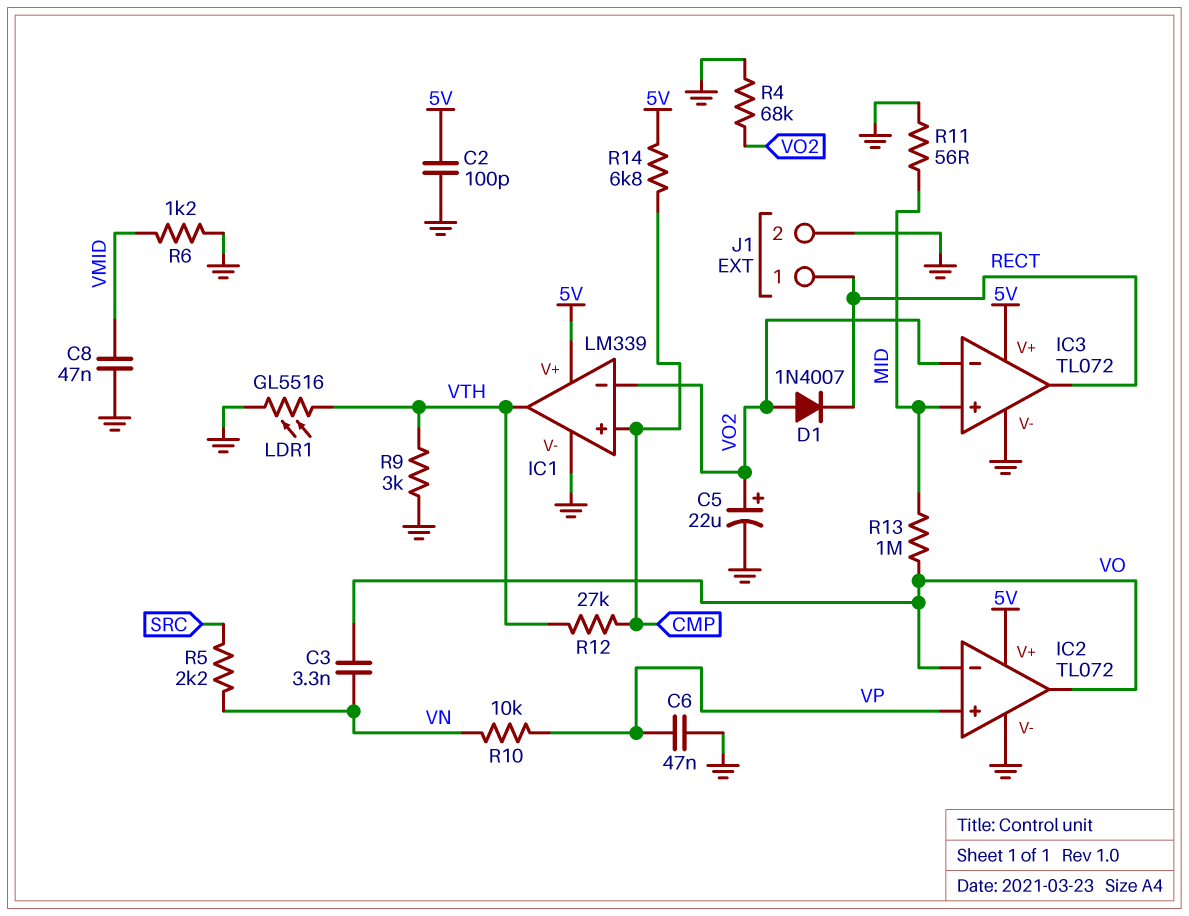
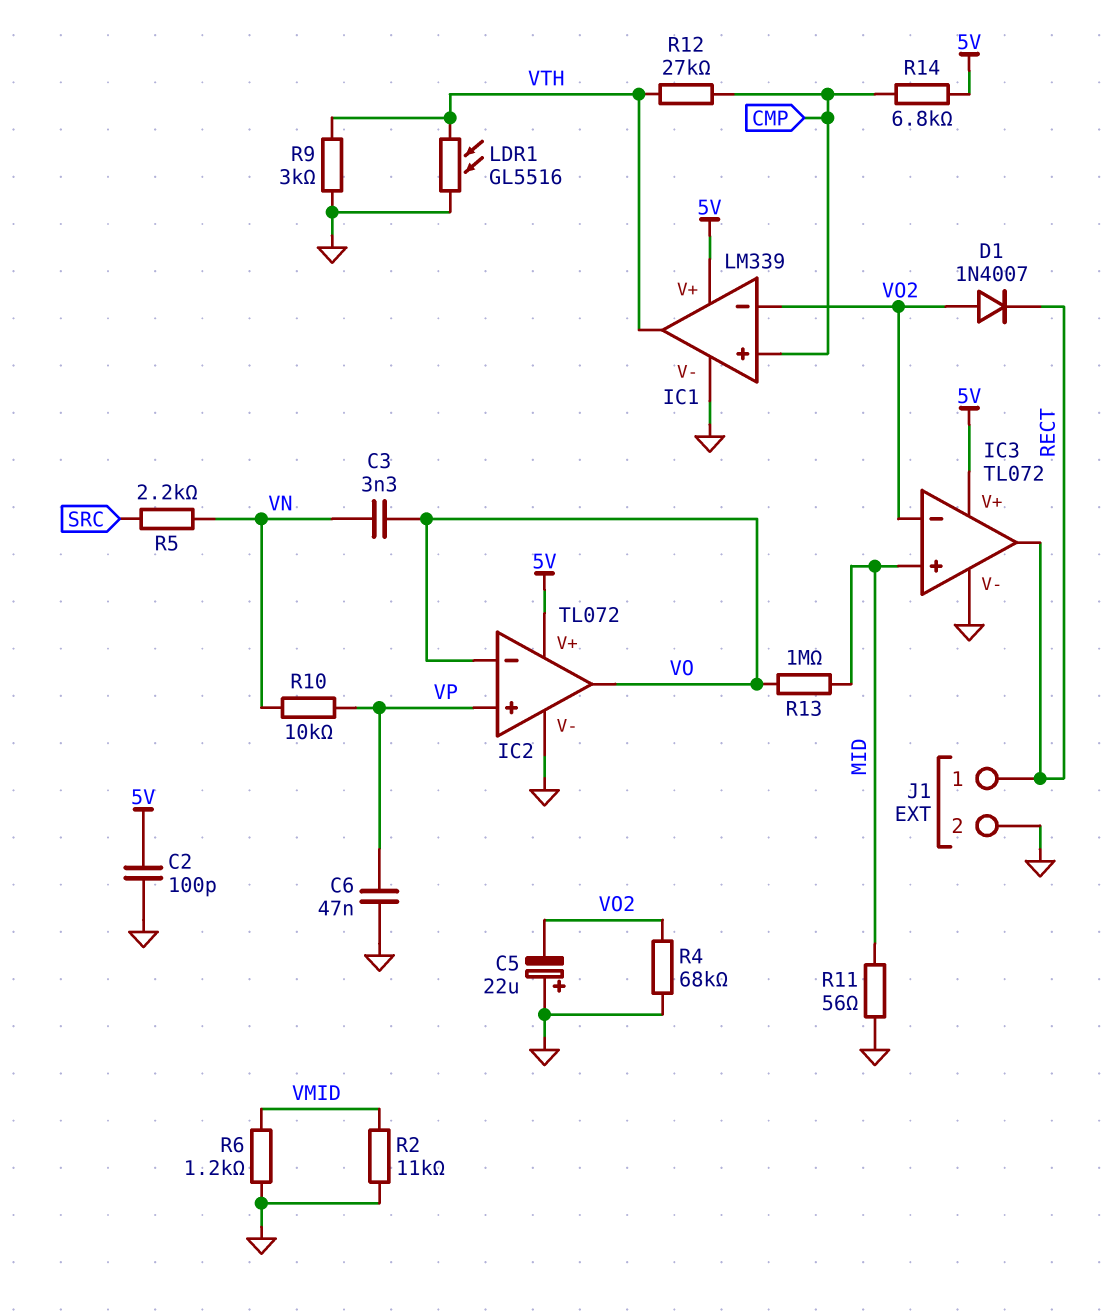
C5: 22uF (plus VO2, minus GND) -> 22uF (plus GND, minus VO2)
C8: 47nF (GND, VMID) -> none
R2: none -> 11k (GND, VMID)

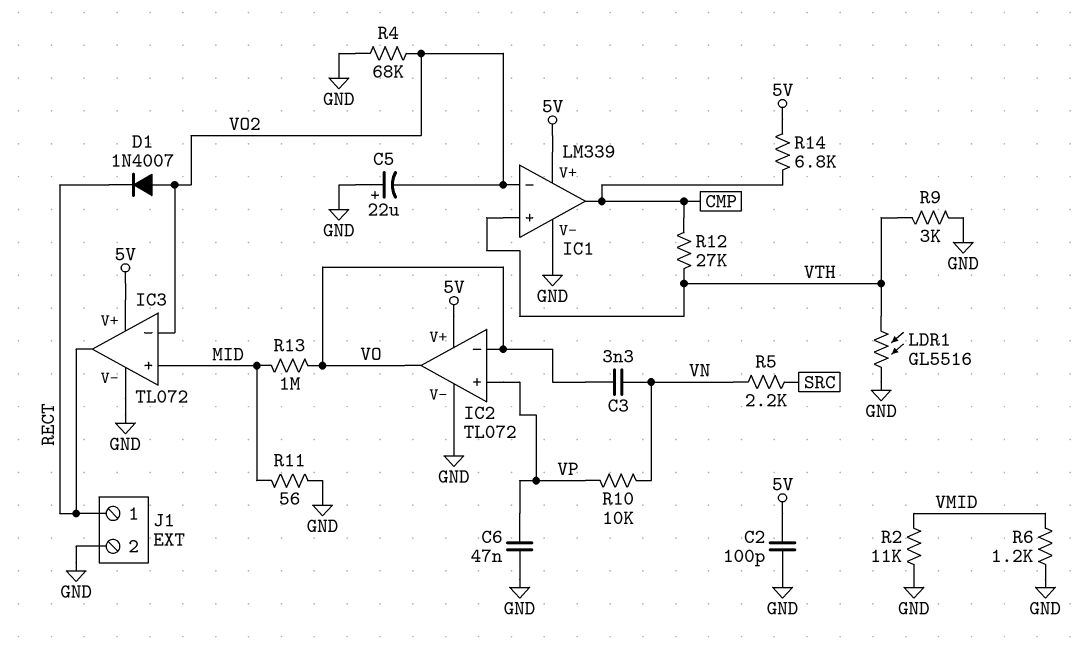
IC1 pin in+: CMP -> VTH
IC1 pin out: VTH -> CMP

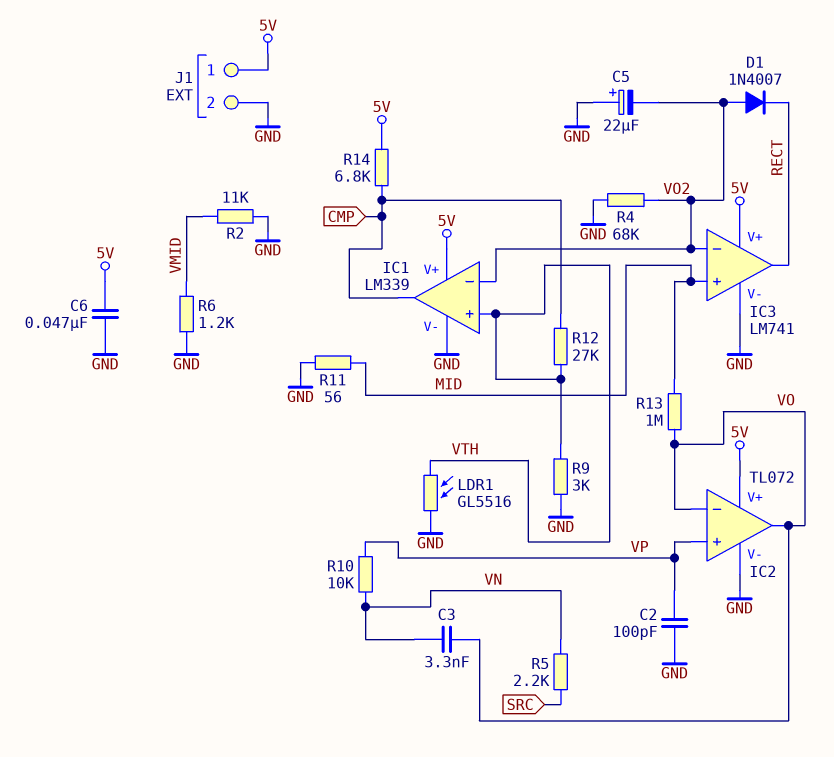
C2: 100pF (5V, GND) -> 100pF (GND, VP)
C6: 47nF (GND, VP) -> 47nF (5V, GND)
IC3: TL072 -> LM741
J1 pin 1: RECT -> 5V

